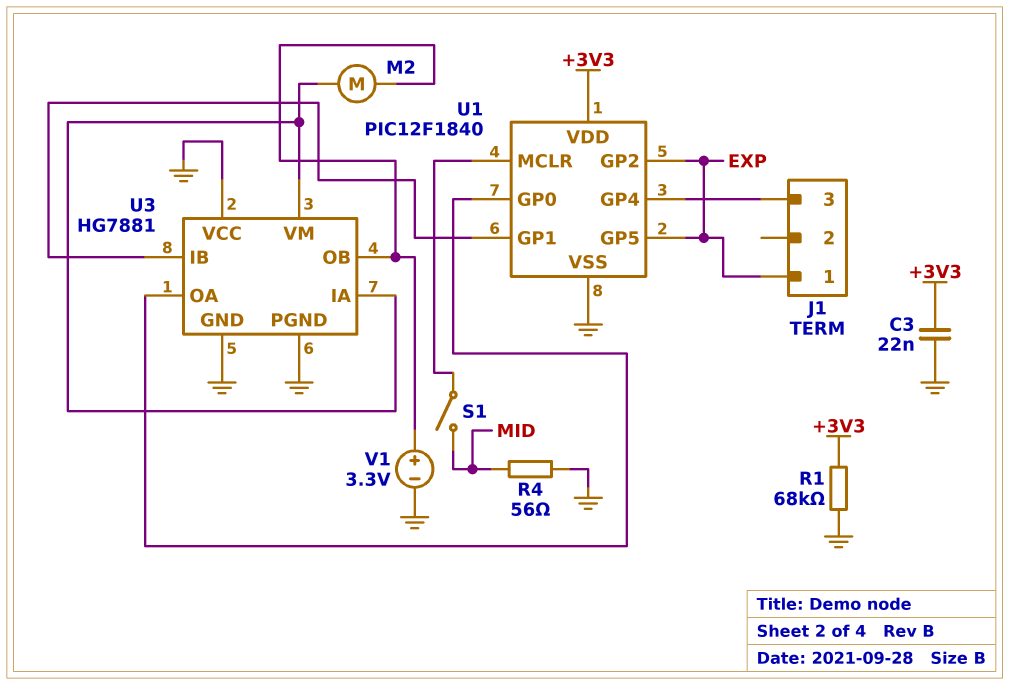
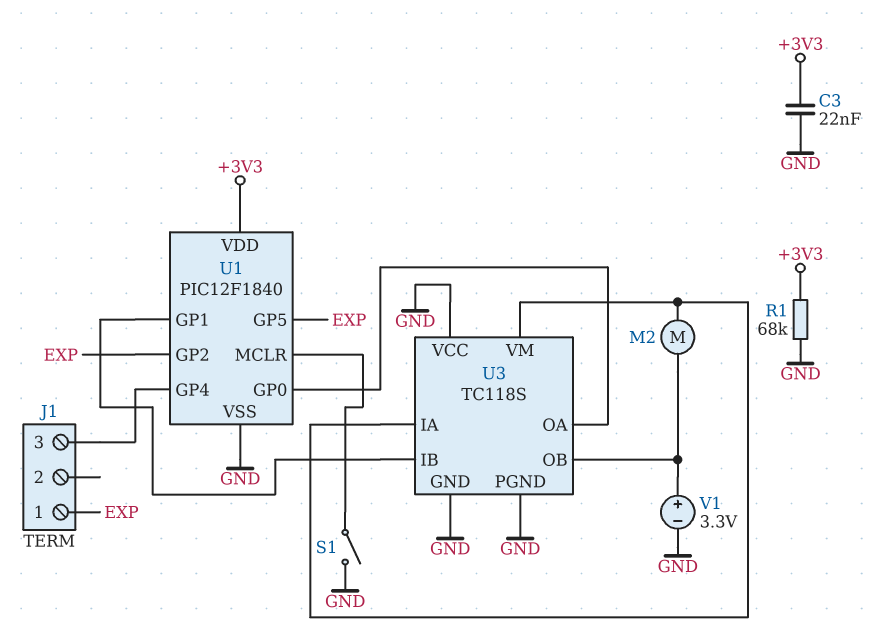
R4: 56 (GND, MID) -> none
S1: switch (MID, U1/MCLR) -> switch (GND, U1/MCLR)
U3: HG7881 -> TC118S

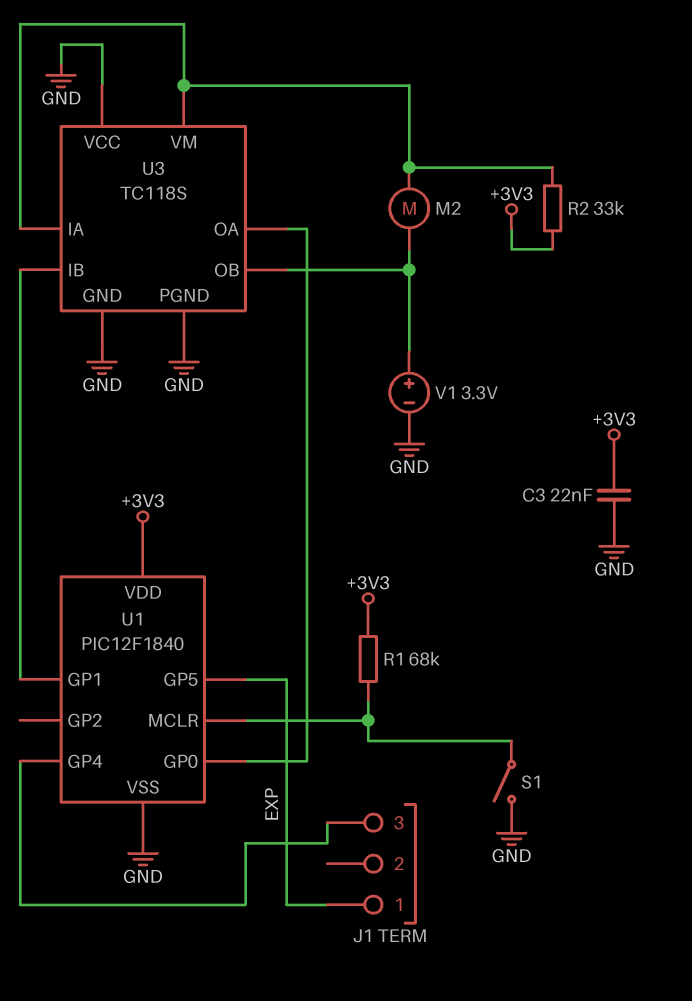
R1: 68k (+3V3, GND) -> 68k (+3V3, U1/MCLR)
R2: none -> 33k (+3V3, U3/IA)
U1 pin GP2: EXP -> none

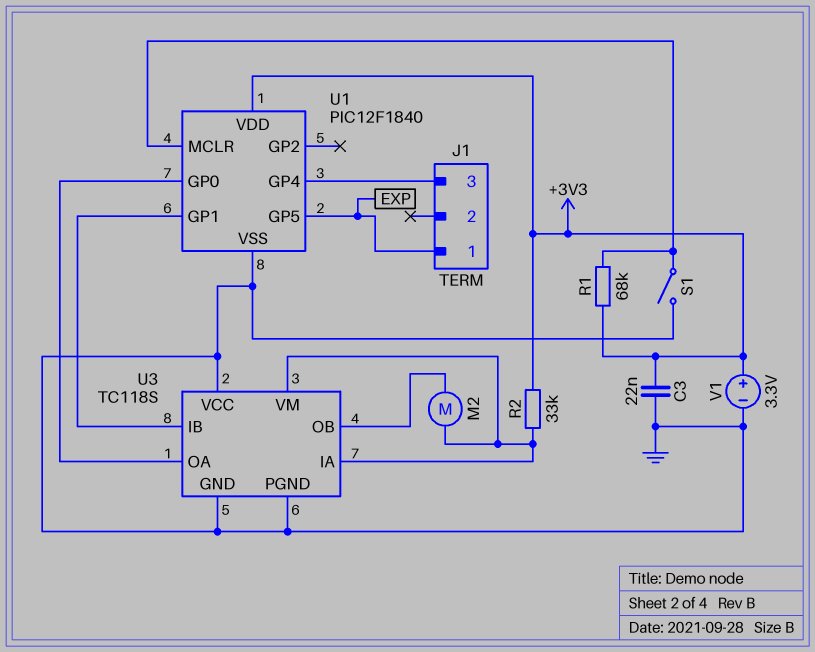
V1: 3.3V (plus U3/OB, minus GND) -> 3.3V (plus +3V3, minus GND)

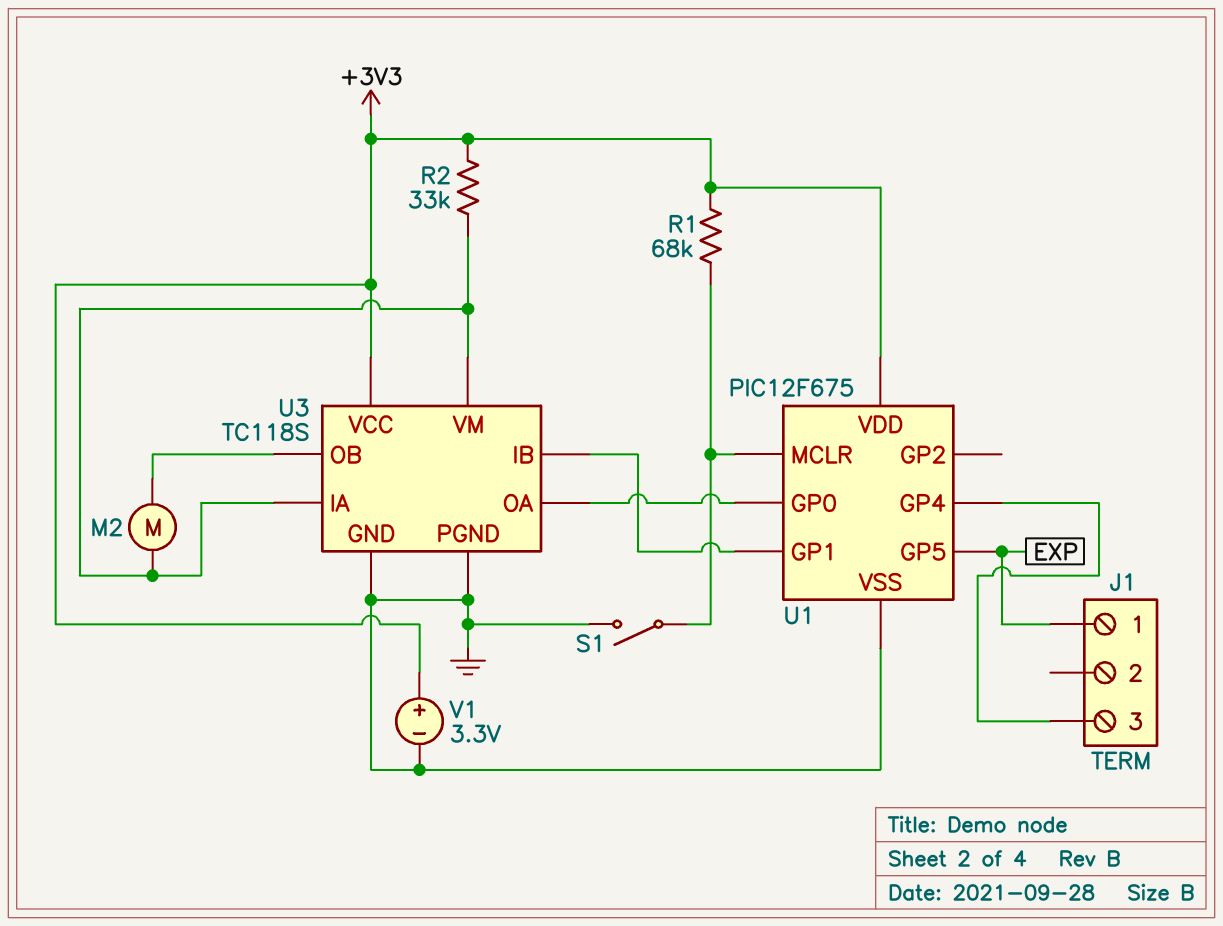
C3: 22nF (+3V3, GND) -> none
U1: PIC12F1840 -> PIC12F675
U3 pin VCC: GND -> +3V3

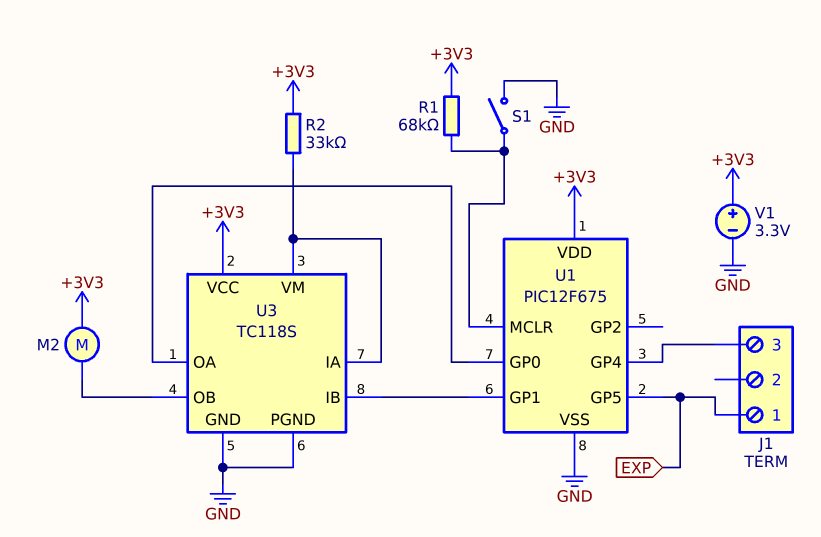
M2: motor (U3/IA, U3/OB) -> motor (+3V3, U3/OB)

